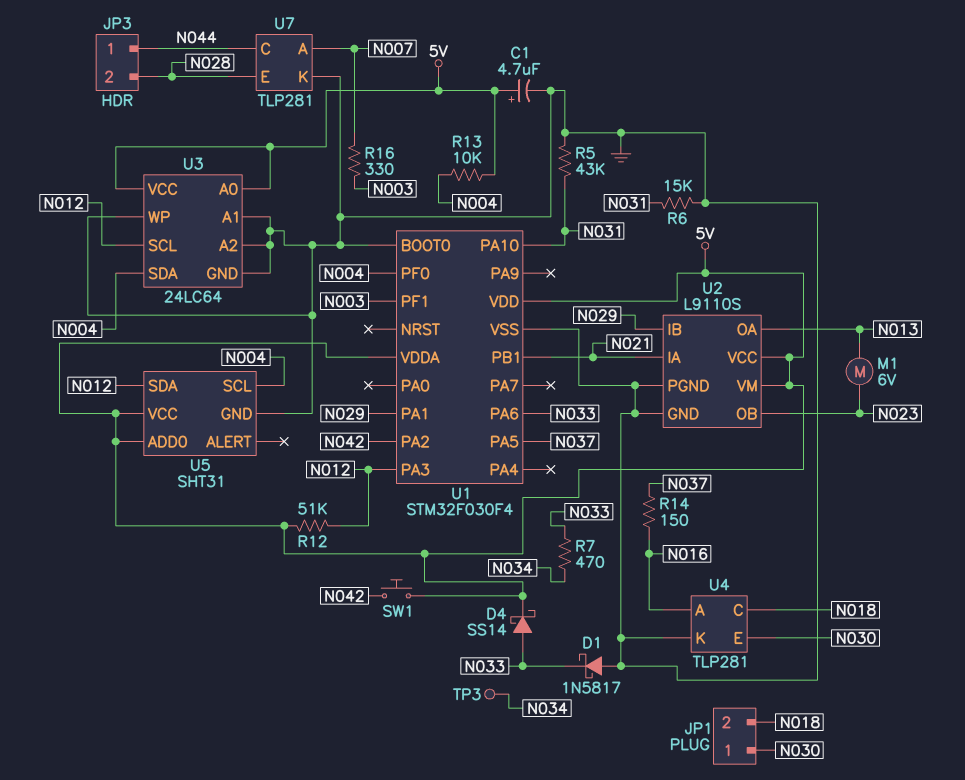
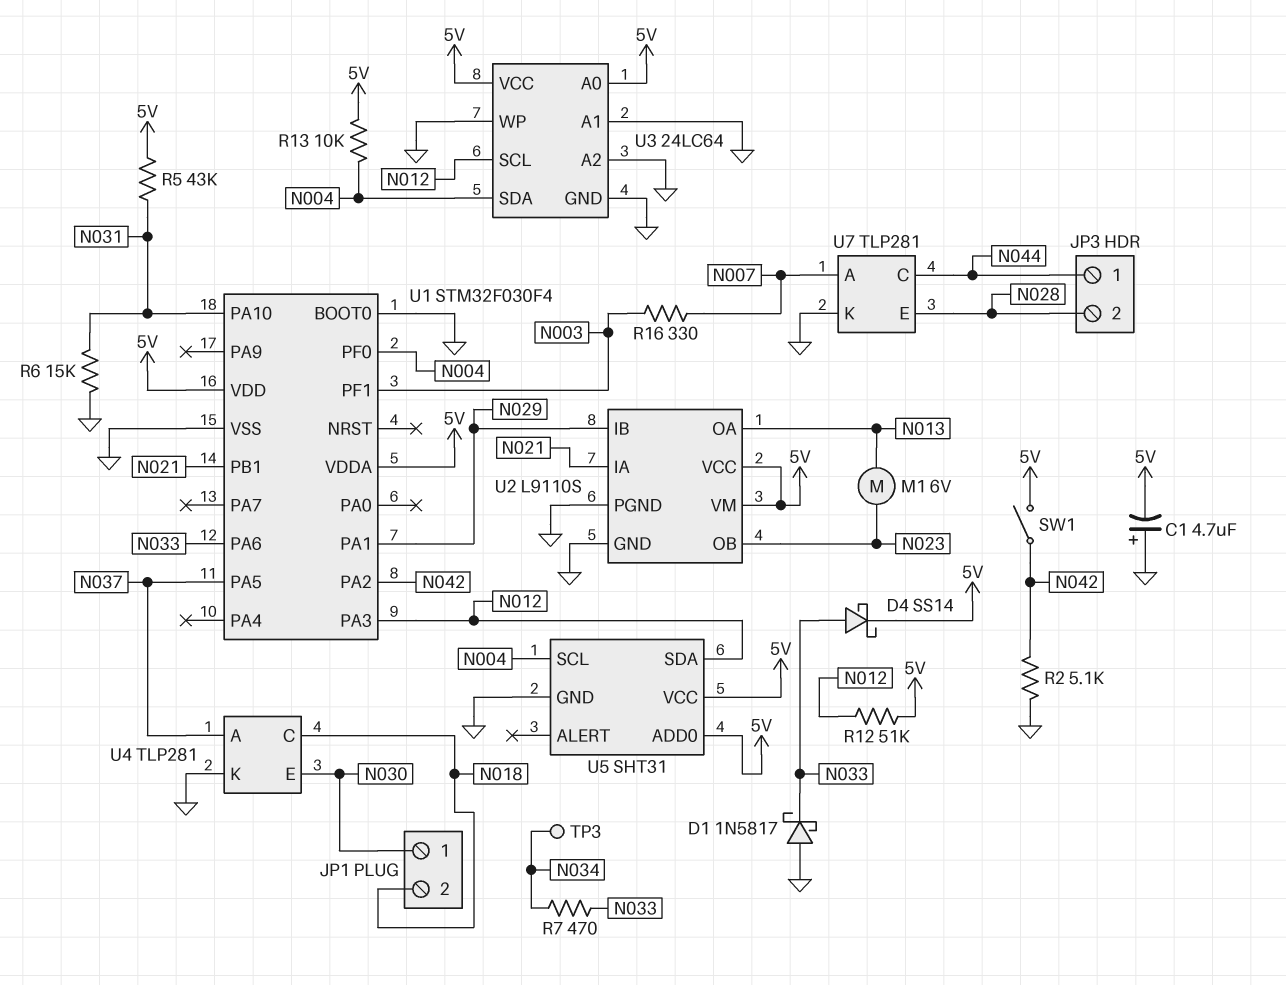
C1: 4.7uF (plus 5V, minus GND) -> 4.7uF (plus GND, minus 5V)
R2: none -> 5.1k (GND, N042)
R5: 43k (GND, N031) -> 43k (5V, N031)
R14: 150 (N016, N037) -> none
SW1: button (5V, N042) -> switch (5V, N042)
U4 pin A: N016 -> N037

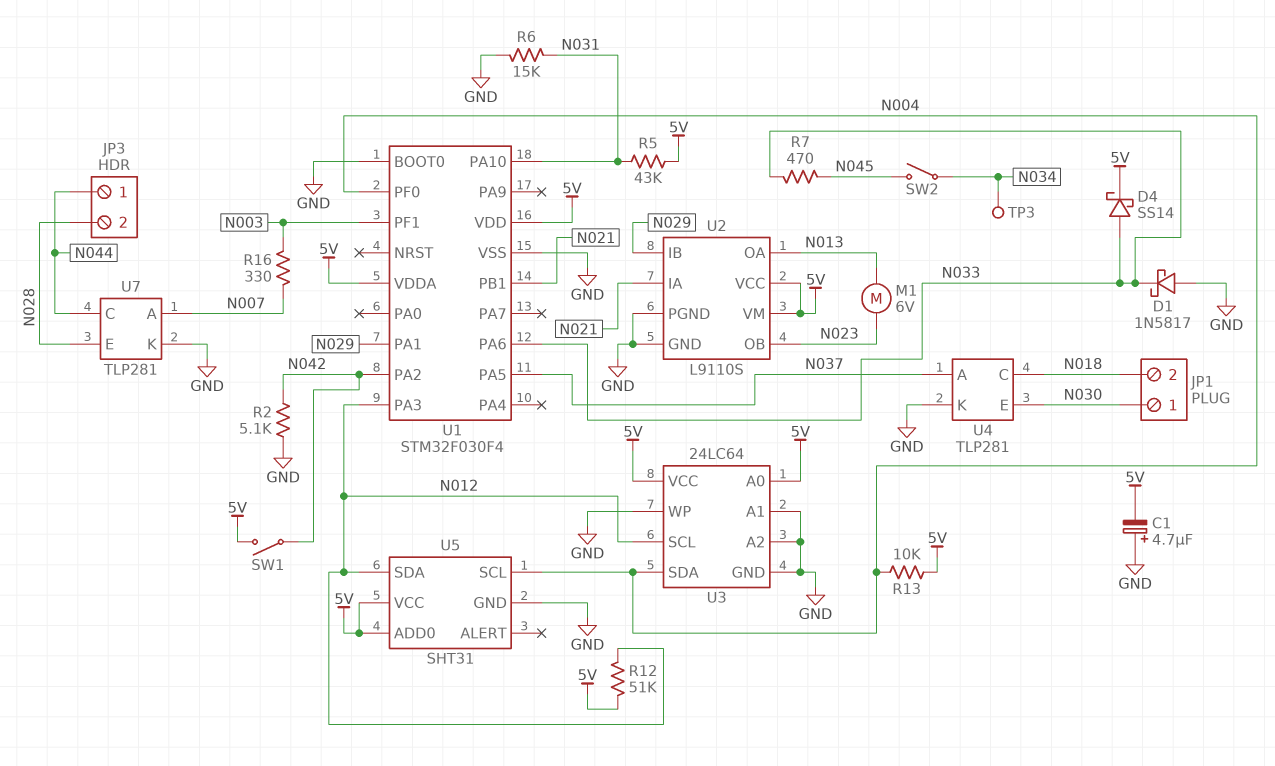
R7: 470 (N033, N034) -> 470 (N033, N045)
SW2: none -> switch (N034, N045)

